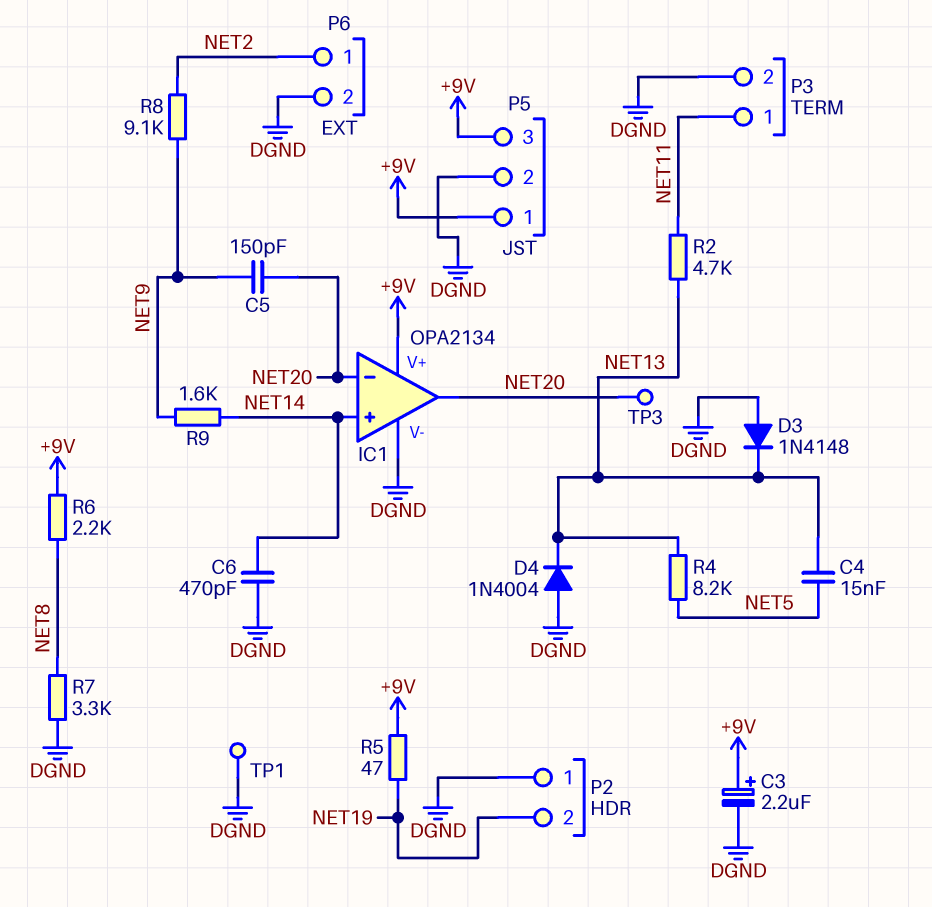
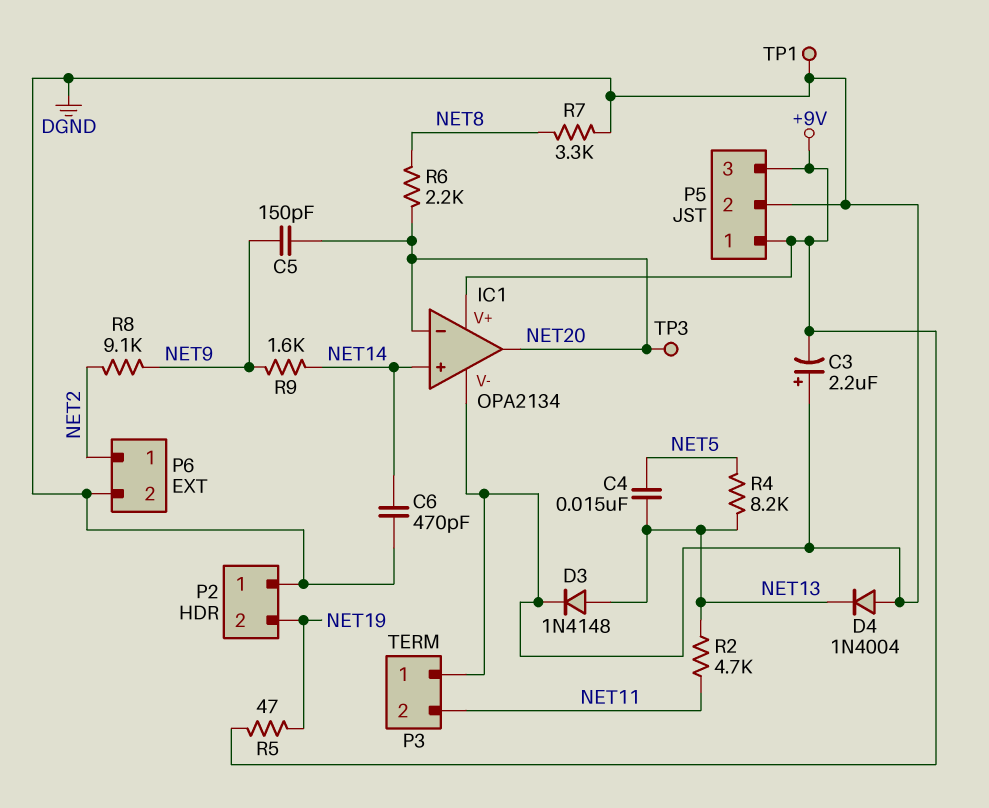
C3: 2.2uF (plus +9V, minus DGND) -> 2.2uF (plus DGND, minus +9V)
D3: diode 1N4148 (A DGND, K NET13) -> diode 1N4148 (A NET13, K DGND)
P3 pin 1: NET11 -> DGND
P3 pin 2: DGND -> NET11
R6: 2.2k (+9V, NET8) -> 2.2k (NET8, NET20)

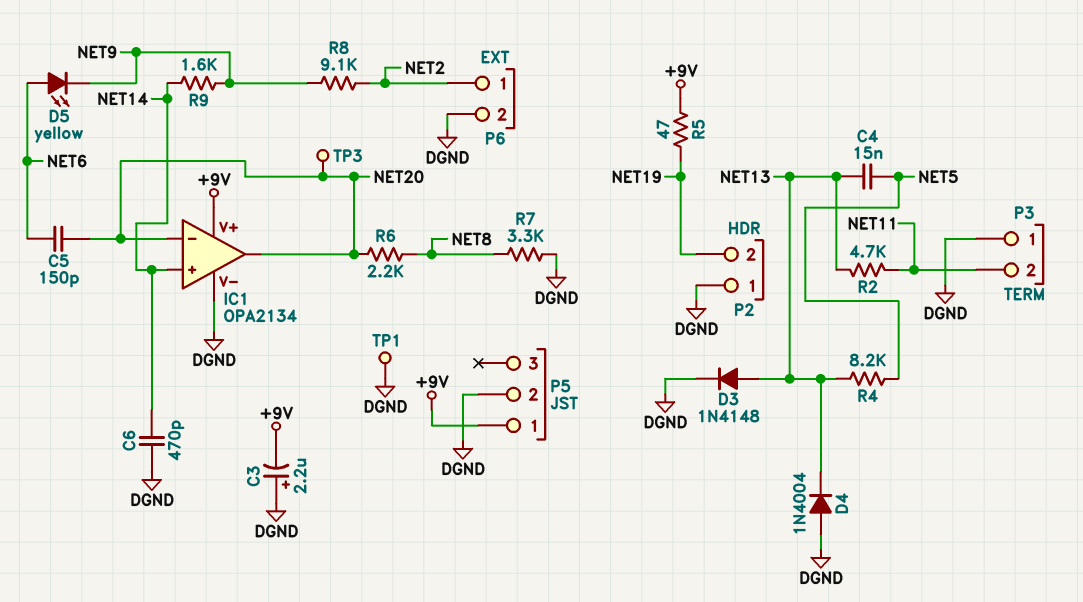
C5: 150pF (NET9, NET20) -> 150pF (NET6, NET20)
D5: none -> LED yellow (A NET6, K NET9)
P5 pin 3: +9V -> none

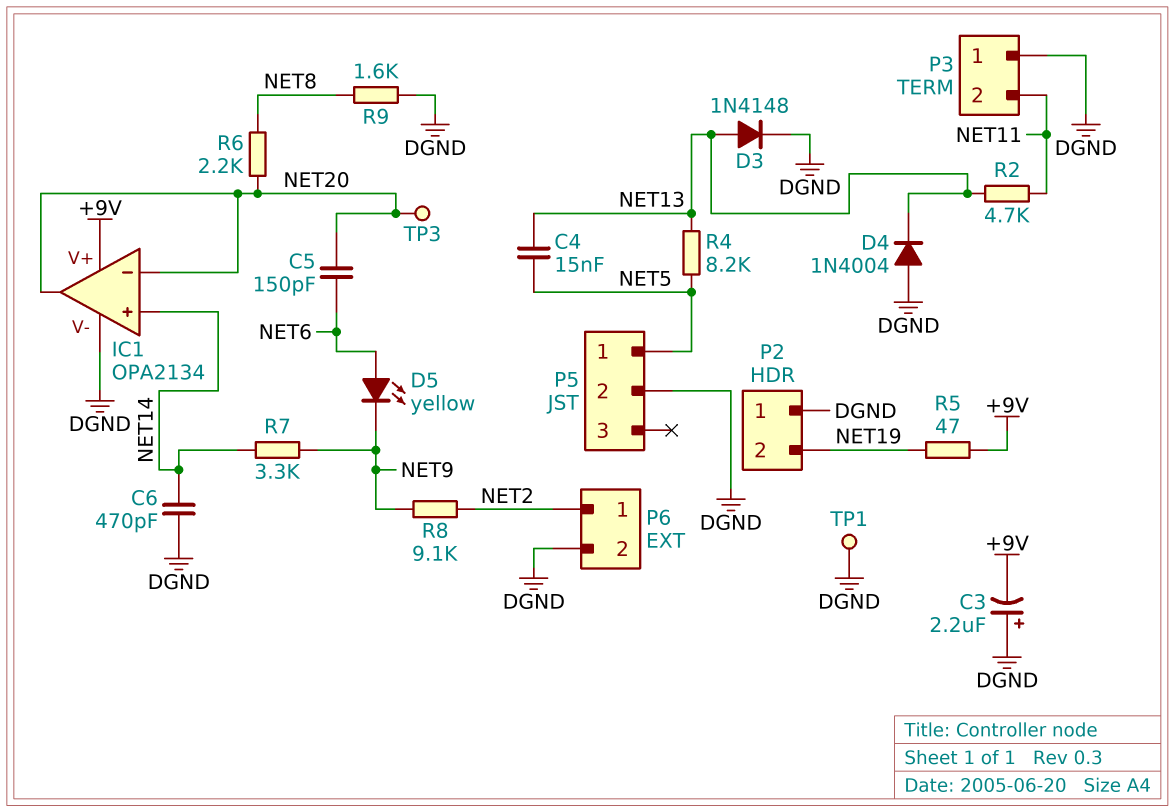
P5 pin 1: +9V -> NET5
R7: 3.3k (DGND, NET8) -> 3.3k (NET9, NET14)
R9: 1.6k (NET9, NET14) -> 1.6k (DGND, NET8)

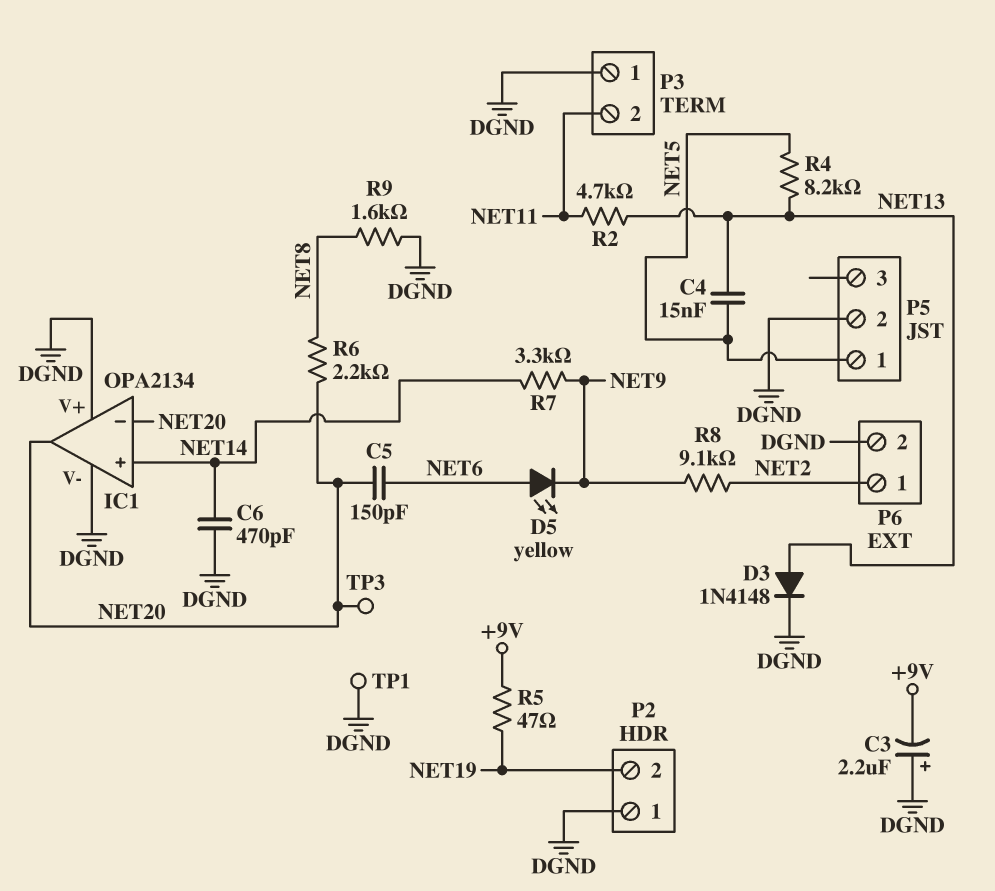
D4: diode 1N4004 (A DGND, K NET13) -> none
IC1 pin V+: +9V -> DGND

